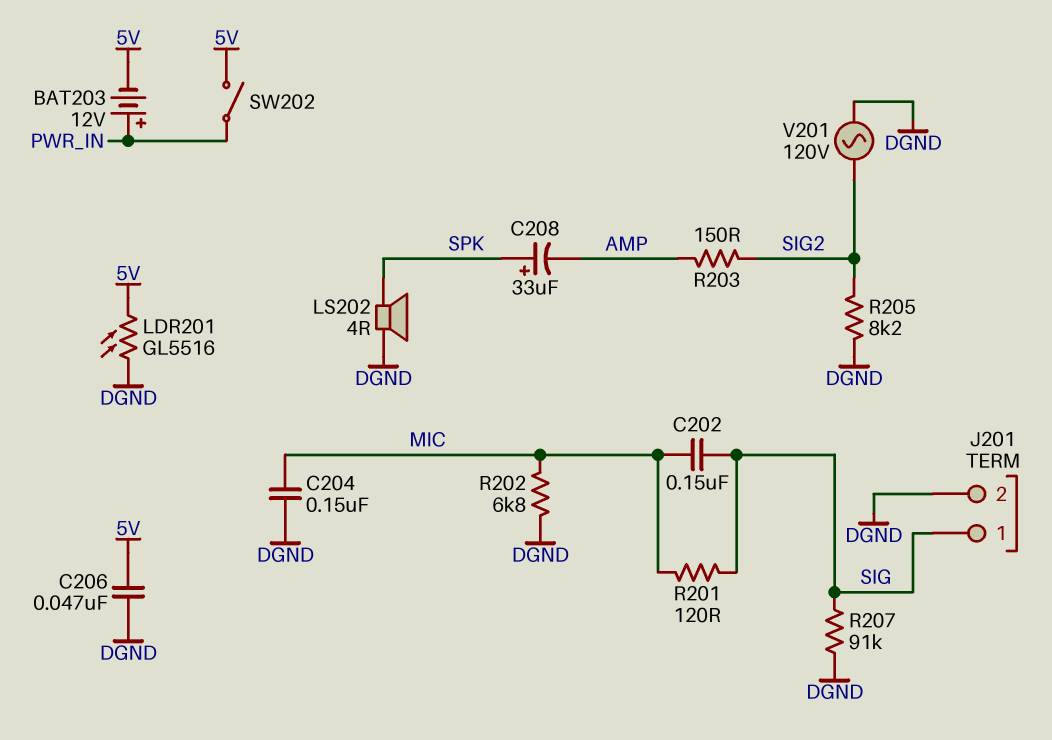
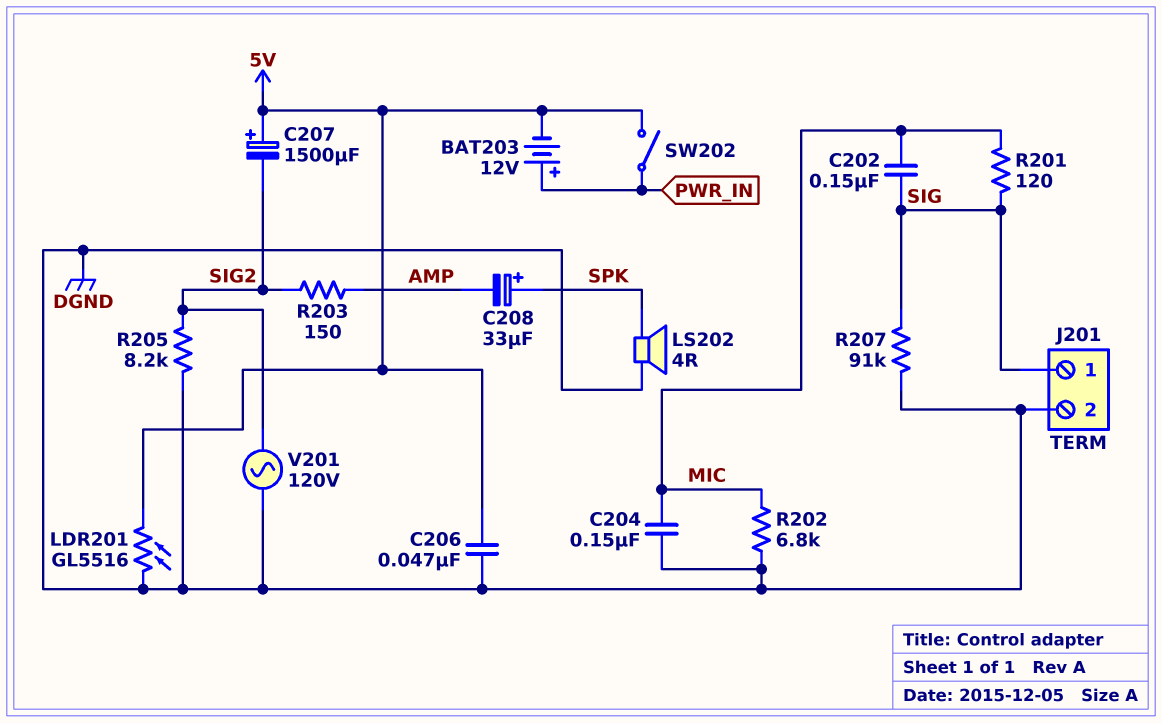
C207: none -> 1500uF (plus 5V, minus SIG2)

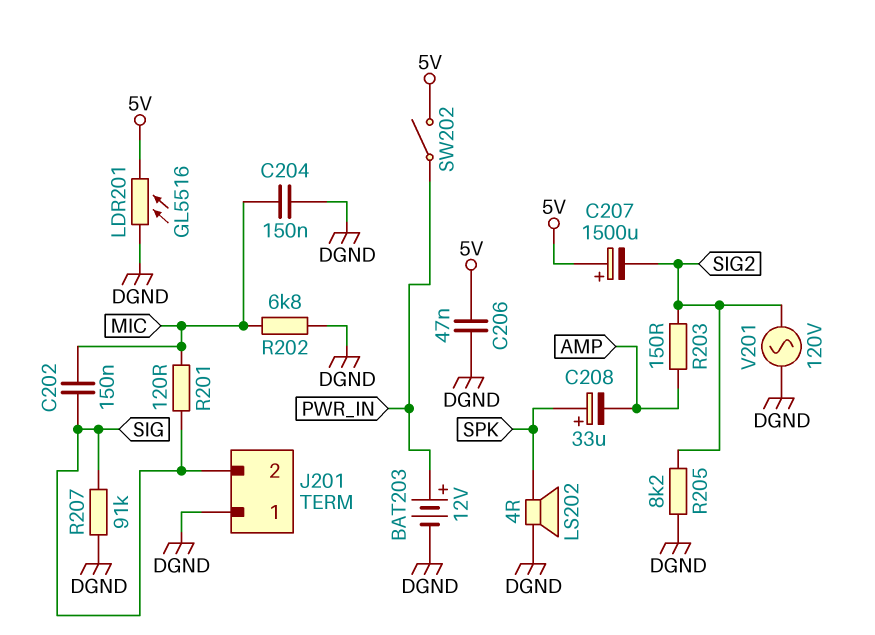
BAT203: 12V (plus PWR_IN, minus 5V) -> 12V (plus PWR_IN, minus DGND)
J201 pin 1: SIG -> DGND
J201 pin 2: DGND -> SIG

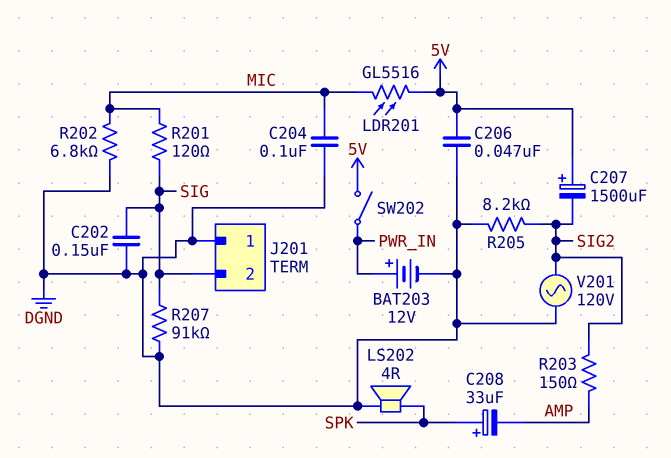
C202: 150nF (MIC, SIG) -> 150nF (DGND, SIG)
C204: 150nF (DGND, MIC) -> 100nF (DGND, MIC)
LDR201: GL5516 (5V, DGND) -> GL5516 (5V, MIC)

